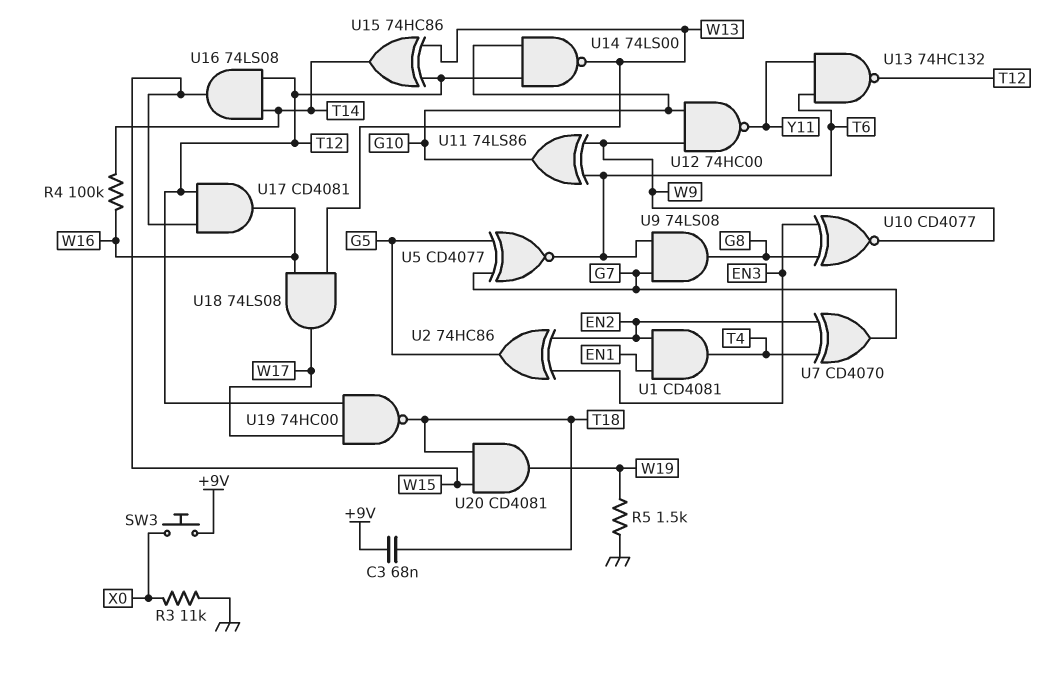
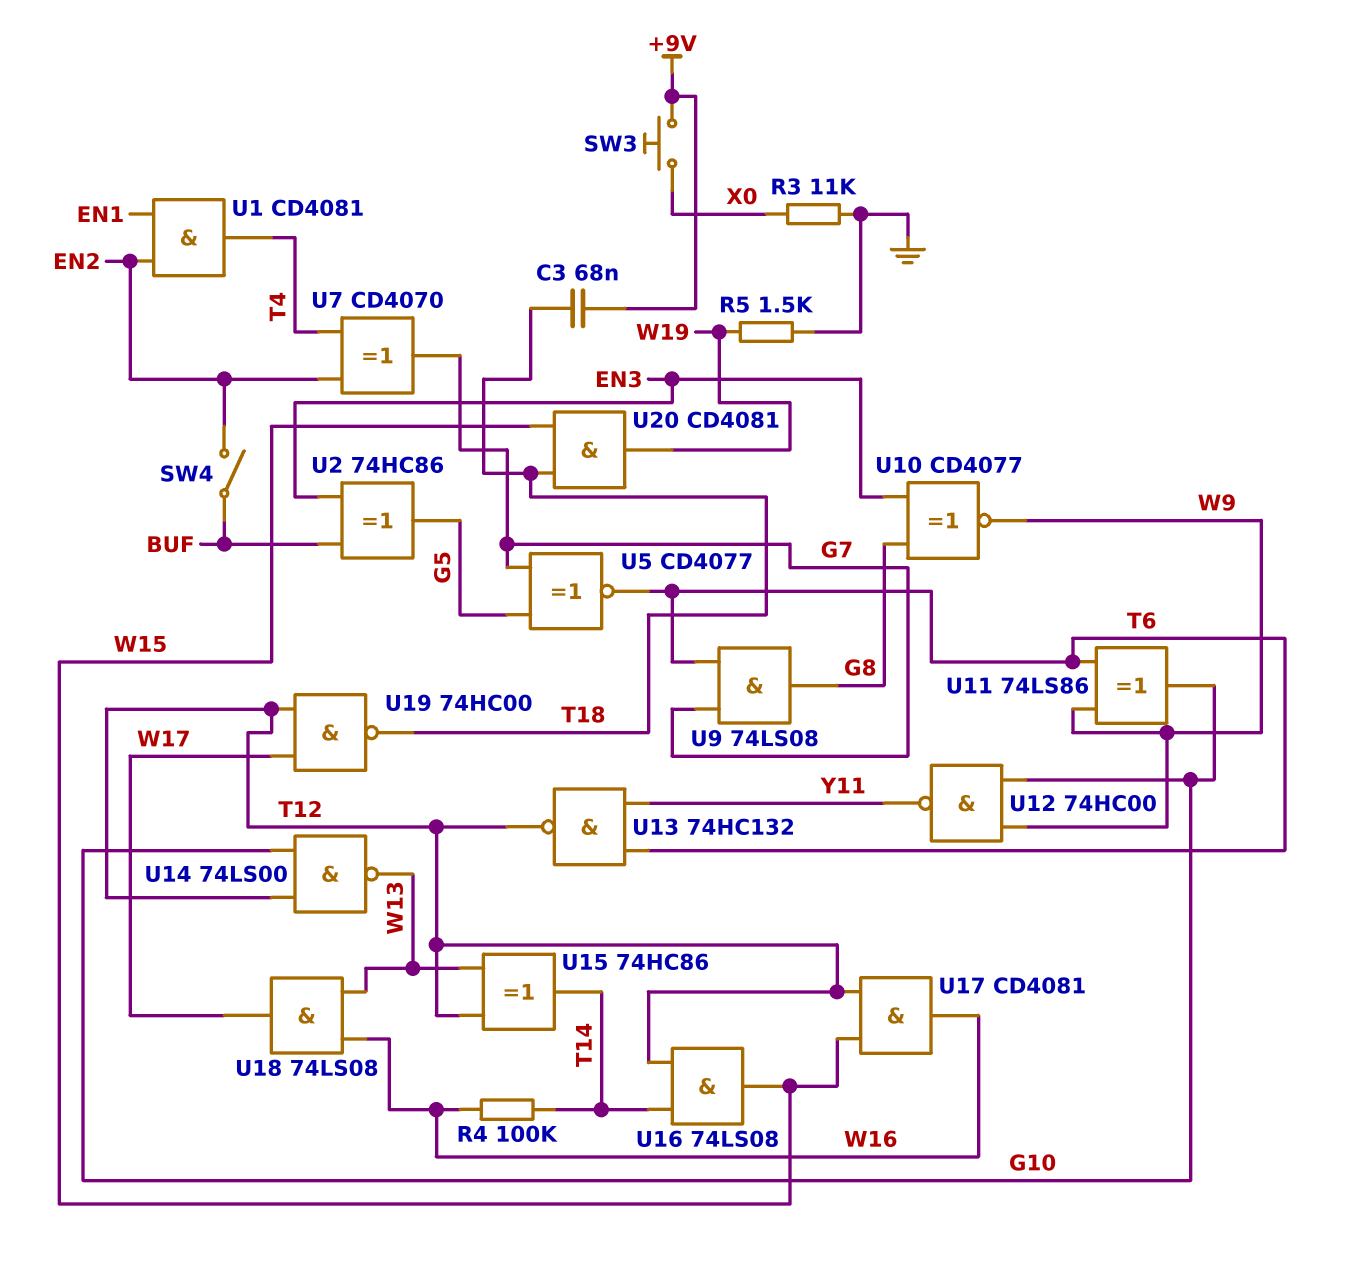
SW4: none -> switch (BUF, EN2)
U2: XOR 74HC86 (in EN2, in EN3, out G5) -> XOR 74HC86 (in BUF, in EN3, out G5)

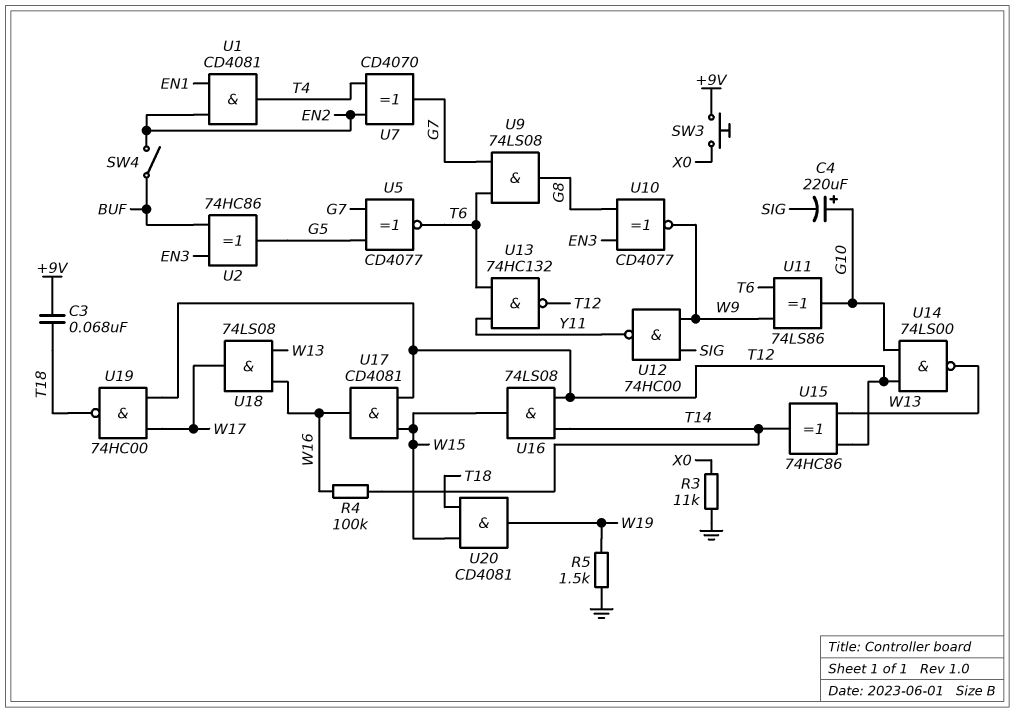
C4: none -> 220uF (plus G10, minus SIG)
U12: NAND 74HC00 (in G10, in W9, out Y11) -> NAND 74HC00 (in SIG, in W9, out Y11)

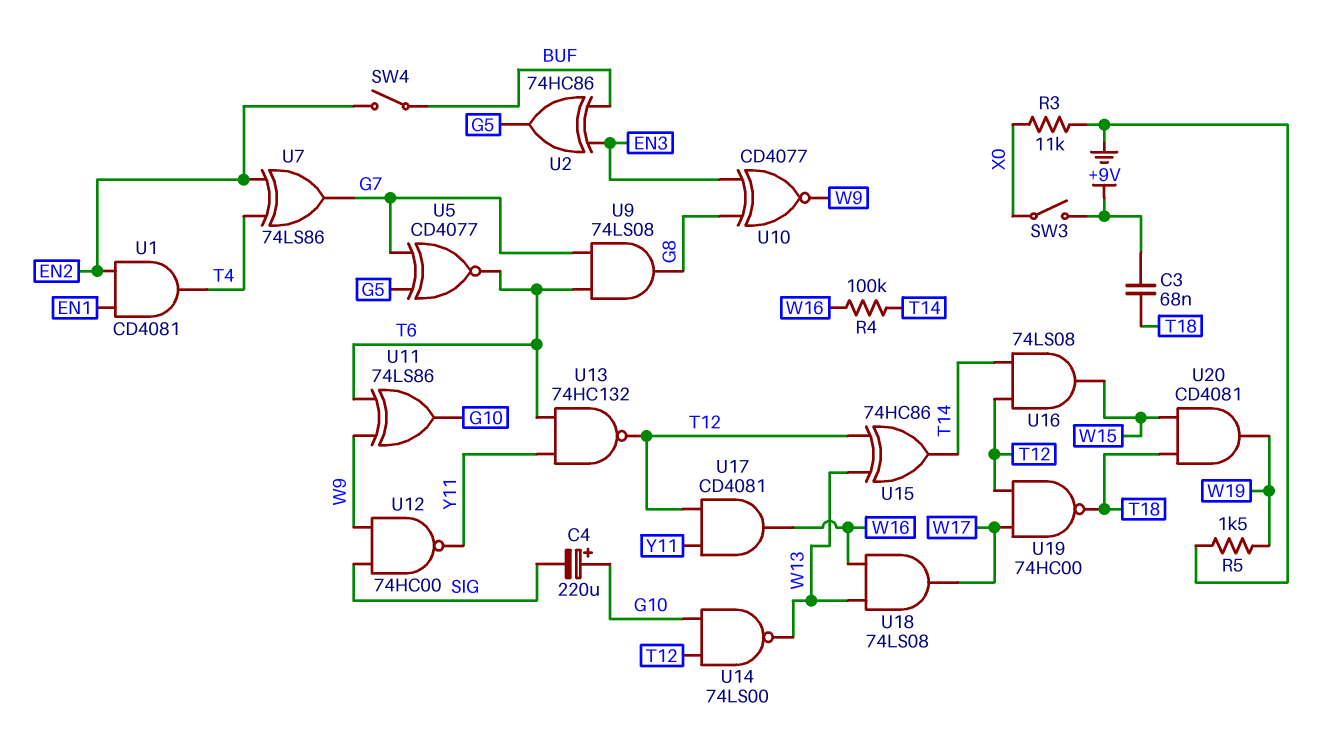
SW3: button (+9V, X0) -> switch (+9V, X0)
U7: XOR CD4070 (in EN2, in T4, out G7) -> XOR 74LS86 (in EN2, in T4, out G7)
U17: AND CD4081 (in T12, in W15, out W16) -> AND CD4081 (in T12, in Y11, out W16)

